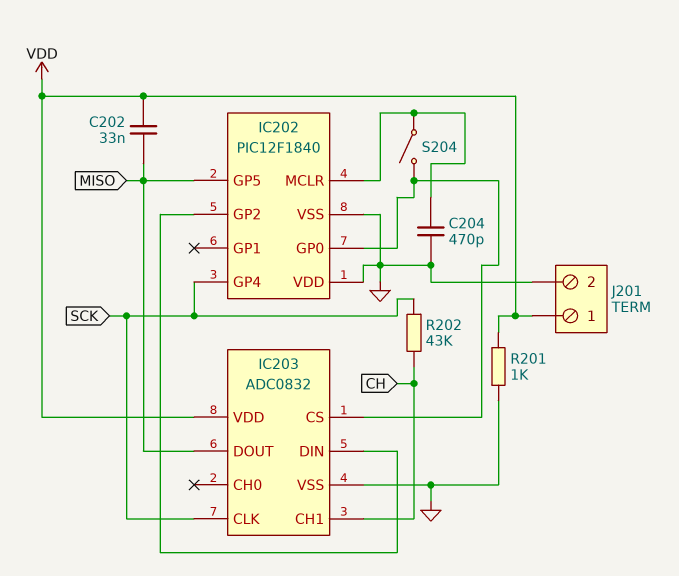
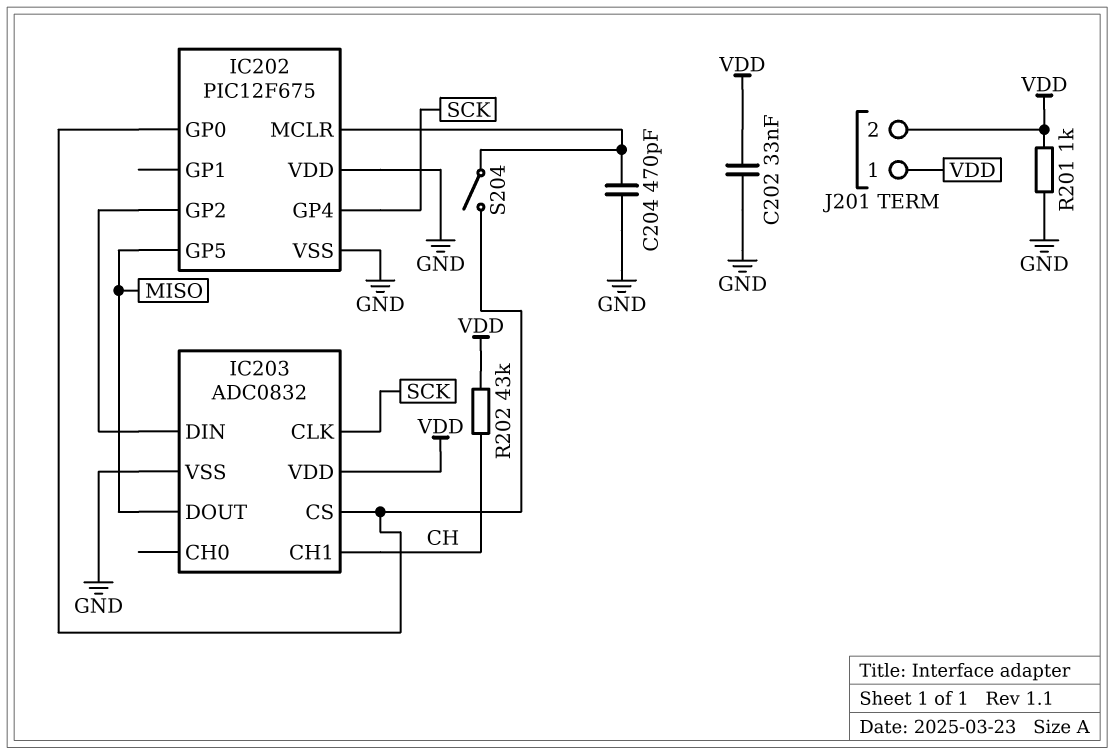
C202: 33nF (MISO, VDD) -> 33nF (GND, VDD)
IC202: PIC12F1840 -> PIC12F675
J201 pin 2: GND -> VDD
R202: 43k (CH, SCK) -> 43k (CH, VDD)

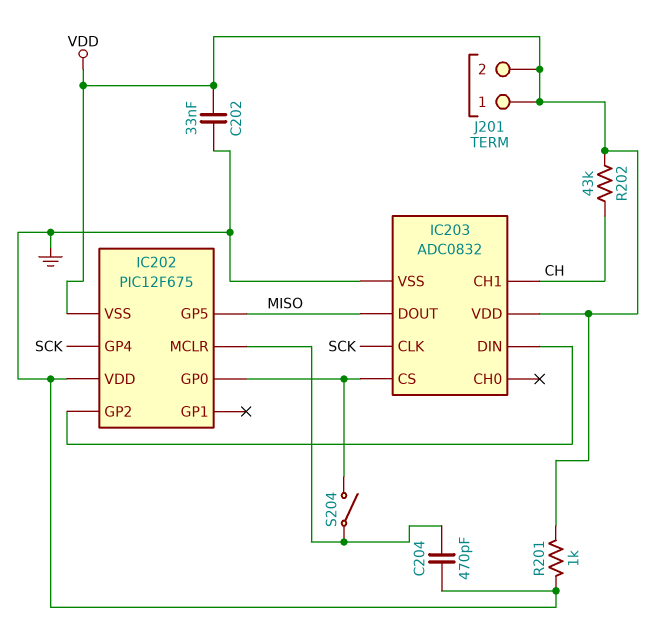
IC202 pin VSS: GND -> VDD

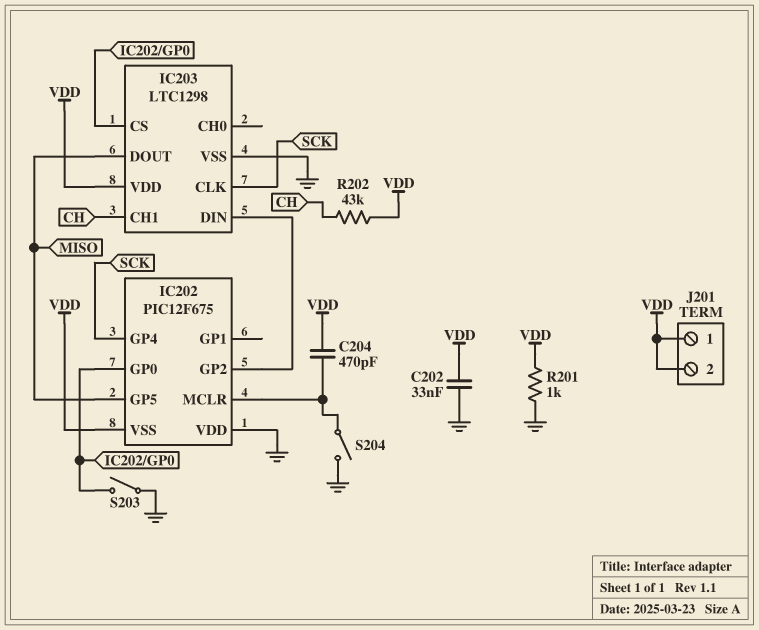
C204: 470pF (GND, IC202/MCLR) -> 470pF (IC202/MCLR, VDD)
IC203: ADC0832 -> LTC1298
S203: none -> switch (GND, IC202/GP0)
S204: switch (IC202/GP0, IC202/MCLR) -> switch (GND, IC202/MCLR)

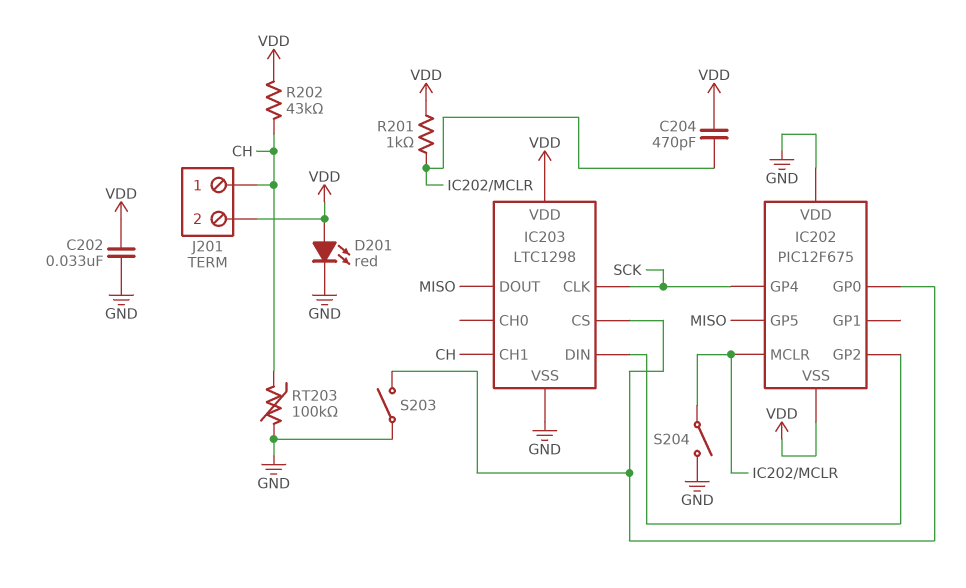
D201: none -> LED red (A VDD, K GND)
J201 pin 1: VDD -> CH
R201: 1k (GND, VDD) -> 1k (IC202/MCLR, VDD)
RT203: none -> 100k (CH, GND)

